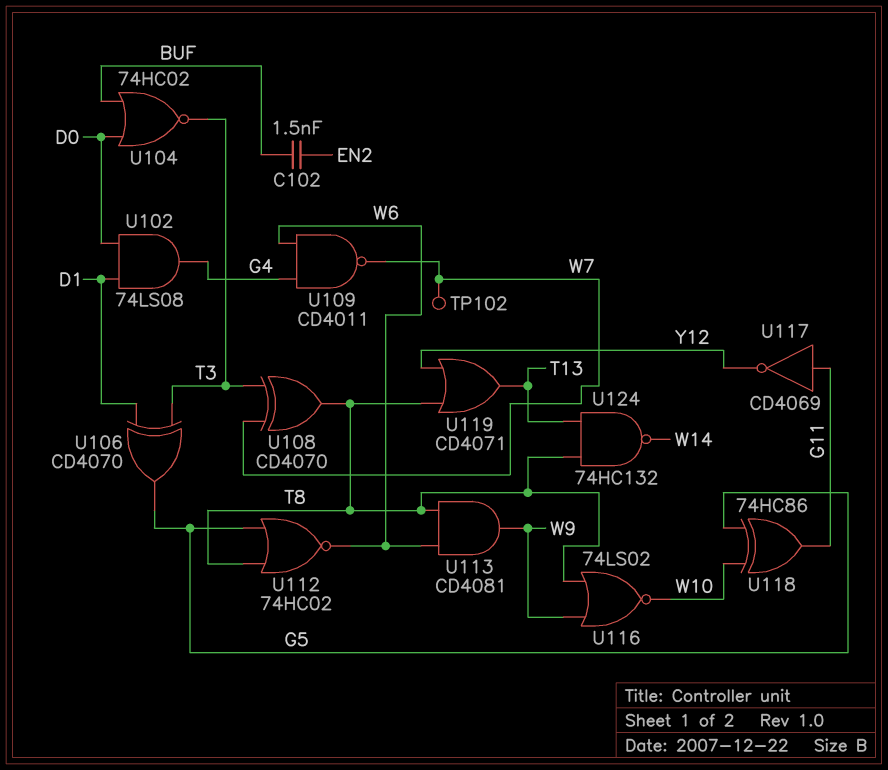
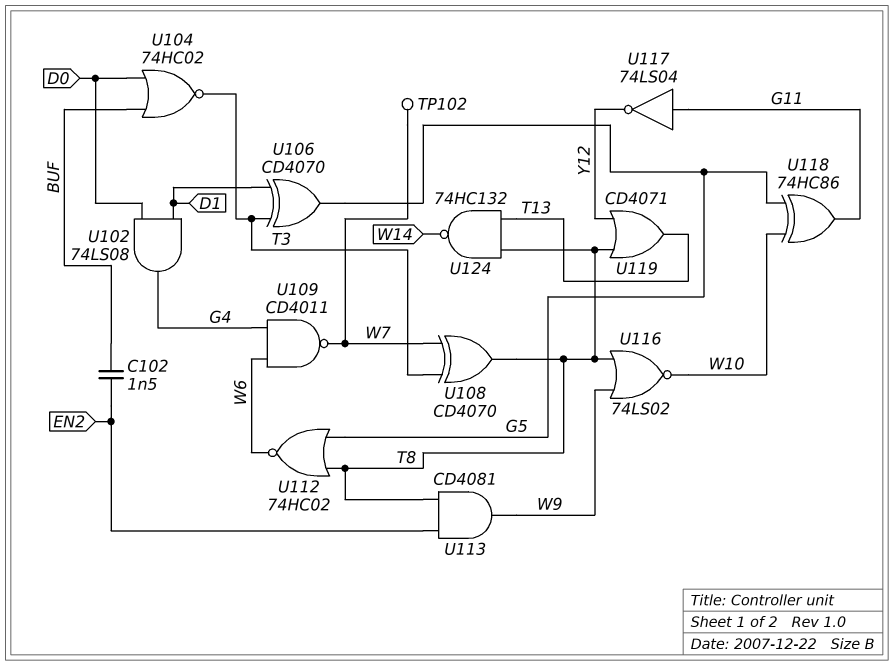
U113: AND CD4081 (in T8, in W6, out W9) -> AND CD4081 (in EN2, in T8, out W9)
U117: NOT CD4069 (in G11, out Y12) -> NOT 74LS04 (in G11, out Y12)

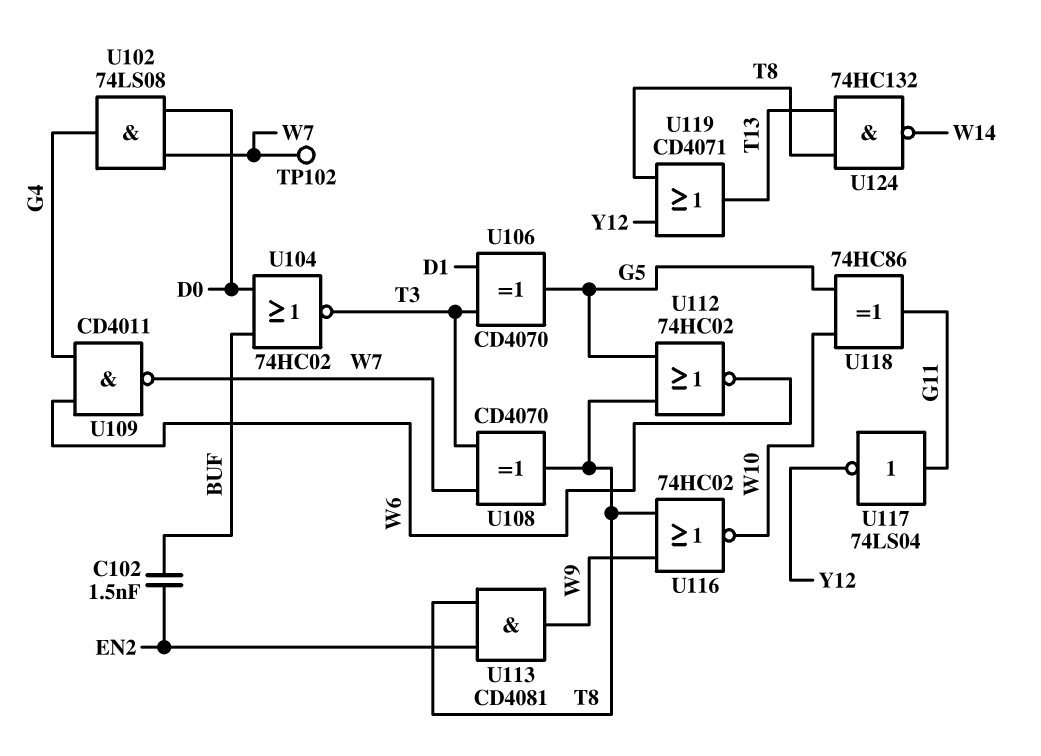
U102: AND 74LS08 (in D0, in D1, out G4) -> AND 74LS08 (in D0, in W7, out G4)
U116: NOR 74LS02 (in T8, in W9, out W10) -> NOR 74HC02 (in T8, in W9, out W10)

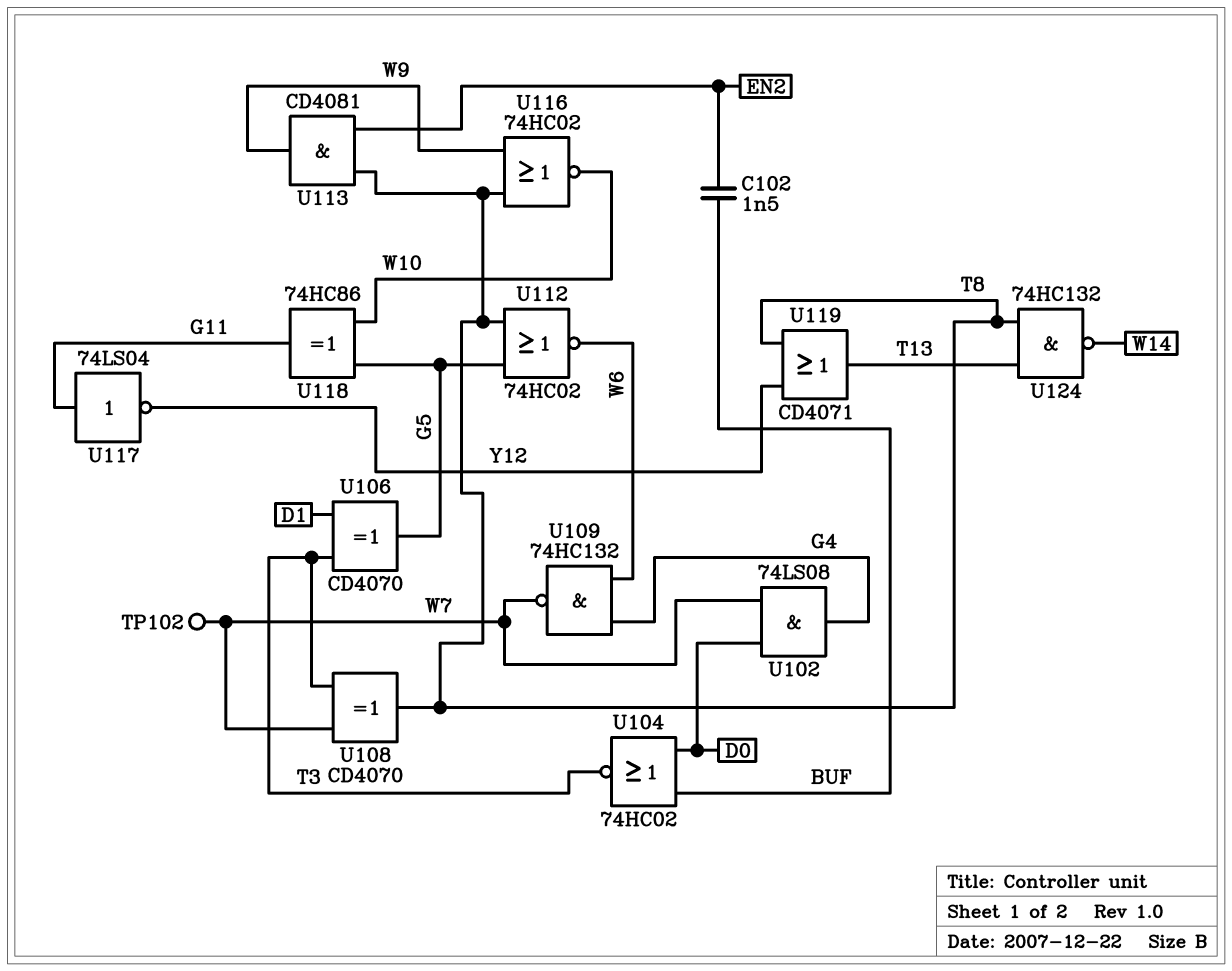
U109: NAND CD4011 (in G4, in W6, out W7) -> NAND 74HC132 (in G4, in W6, out W7)

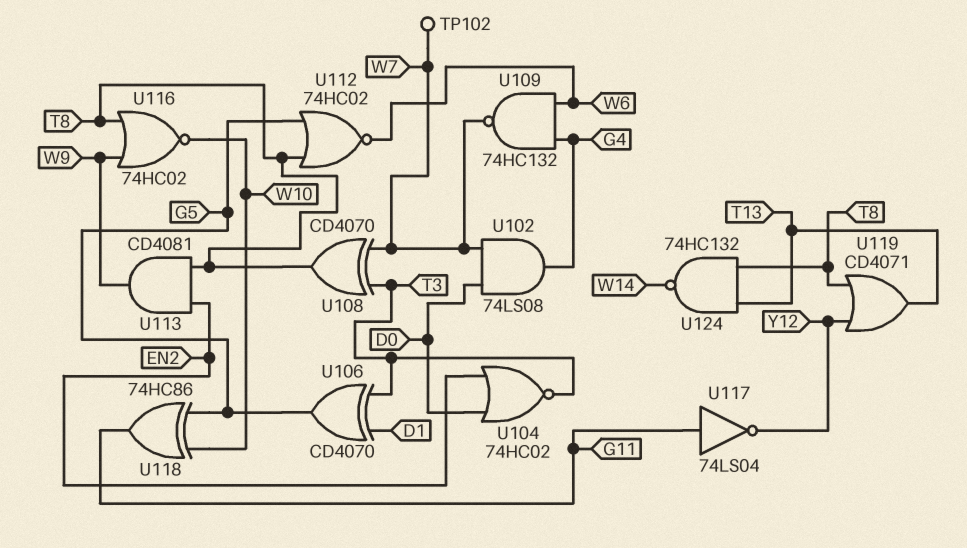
C102: 1.5nF (BUF, EN2) -> none
U104: NOR 74HC02 (in BUF, in D0, out T3) -> NOR 74HC02 (in D0, in EN2, out T3)

